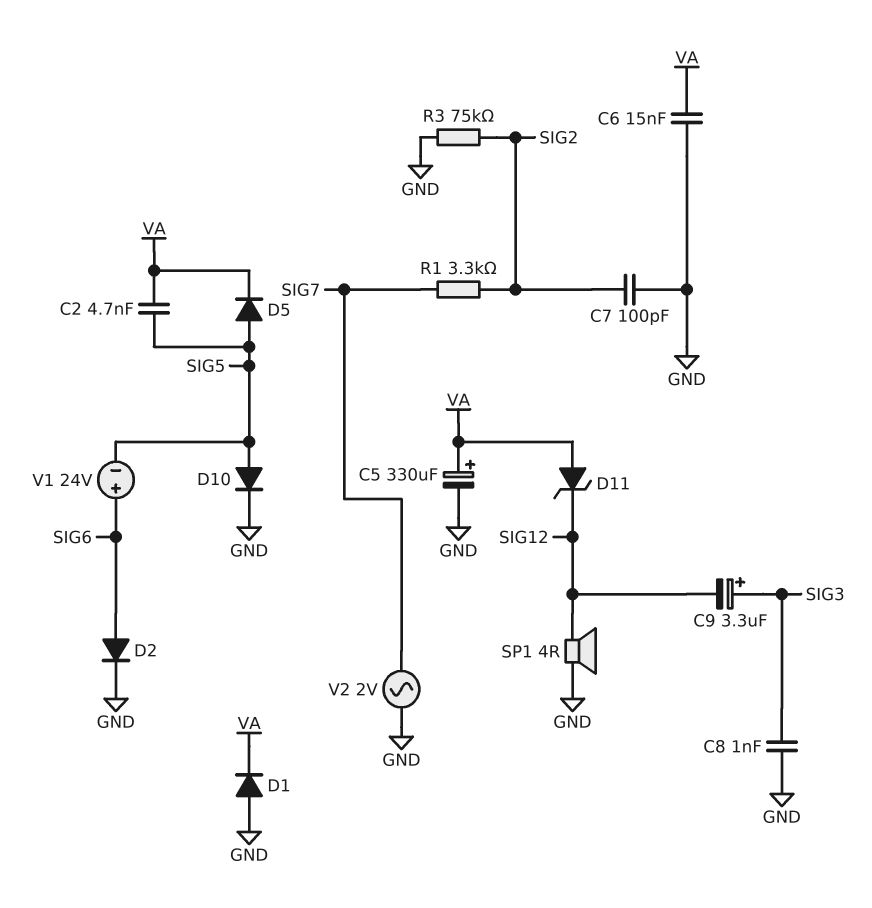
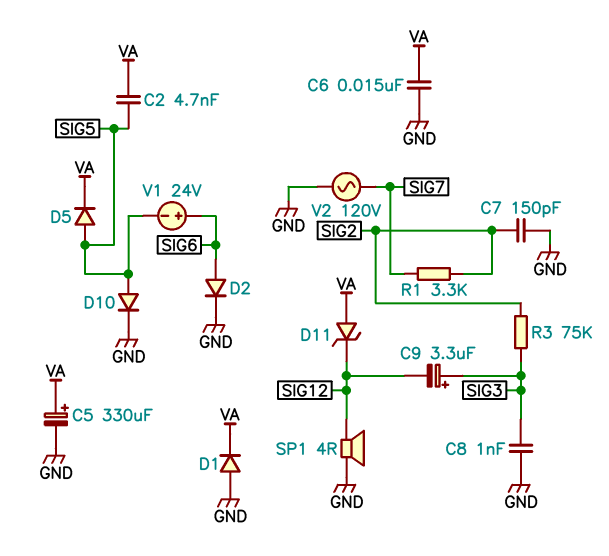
C7: 100pF (GND, SIG2) -> 150pF (GND, SIG2)
R3: 75k (GND, SIG2) -> 75k (SIG2, SIG3)
V2: AC 2V (GND, SIG7) -> AC 120V (GND, SIG7)

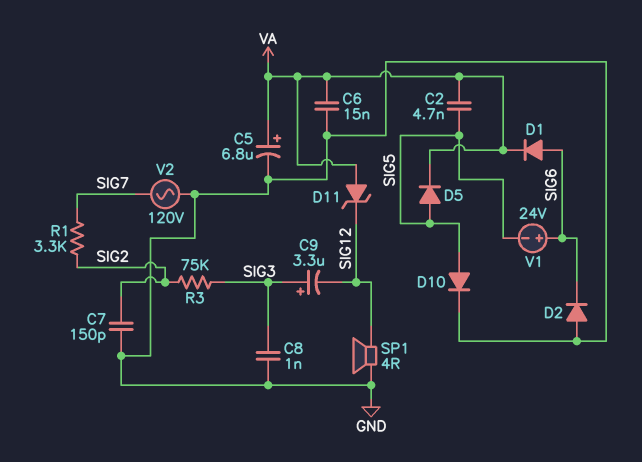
C5: 330uF (plus VA, minus GND) -> 6.8uF (plus VA, minus GND)
D1: diode (A GND, K VA) -> diode (A SIG6, K VA)
D2: diode (A SIG6, K GND) -> diode (A GND, K SIG6)

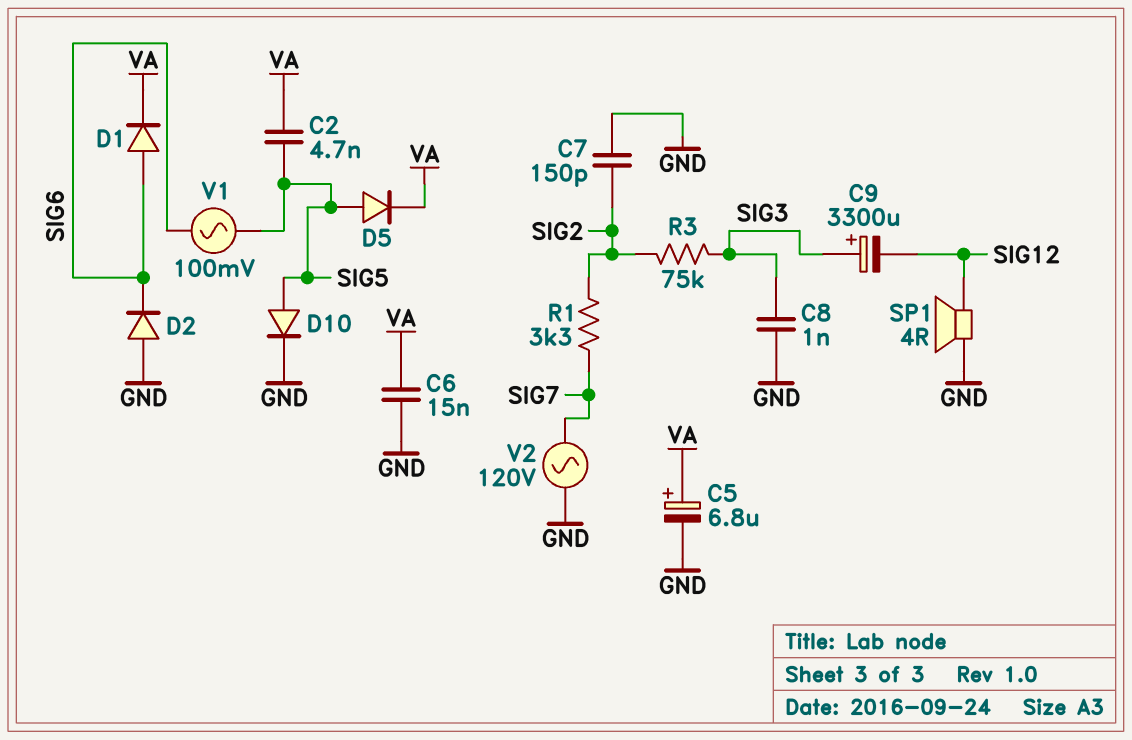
C9: 3.3uF (plus SIG3, minus SIG12) -> 3300uF (plus SIG3, minus SIG12)
D11: zener (A VA, K SIG12) -> none
V1: 24V (plus SIG6, minus SIG5) -> AC 100mV (SIG5, SIG6)

